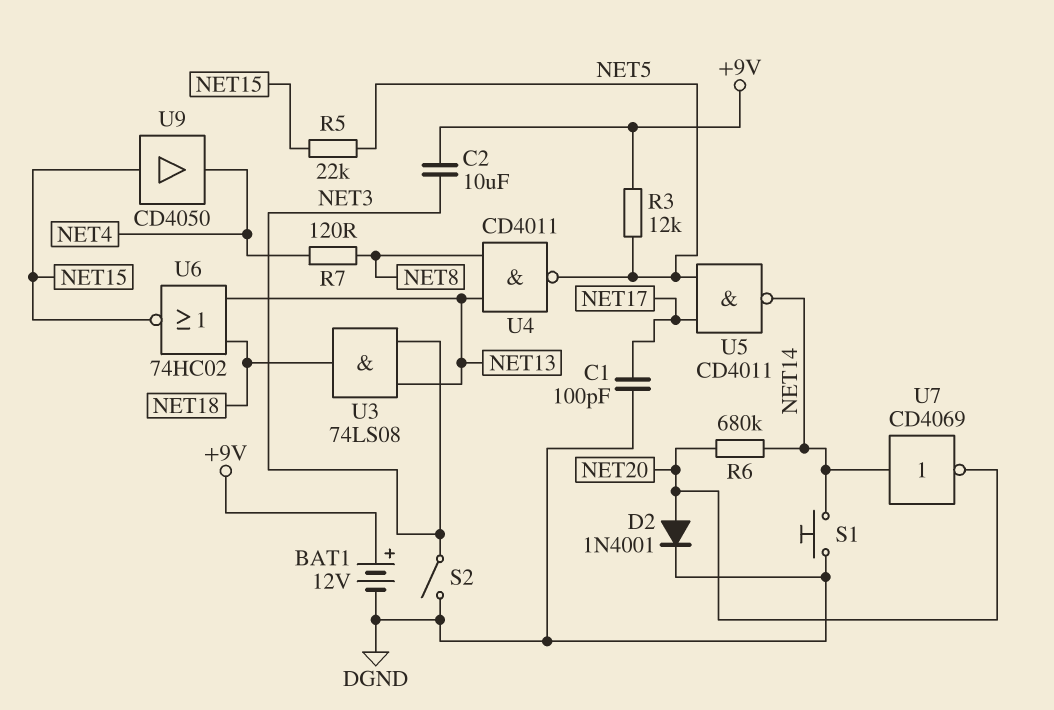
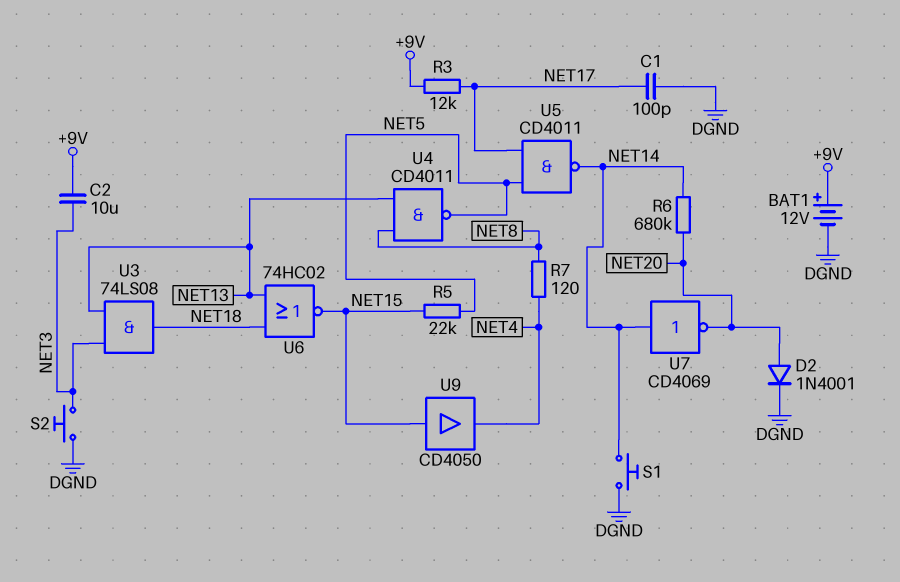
R3: 12k (+9V, NET5) -> 12k (+9V, NET17)
S2: switch (DGND, NET3) -> button (DGND, NET3)

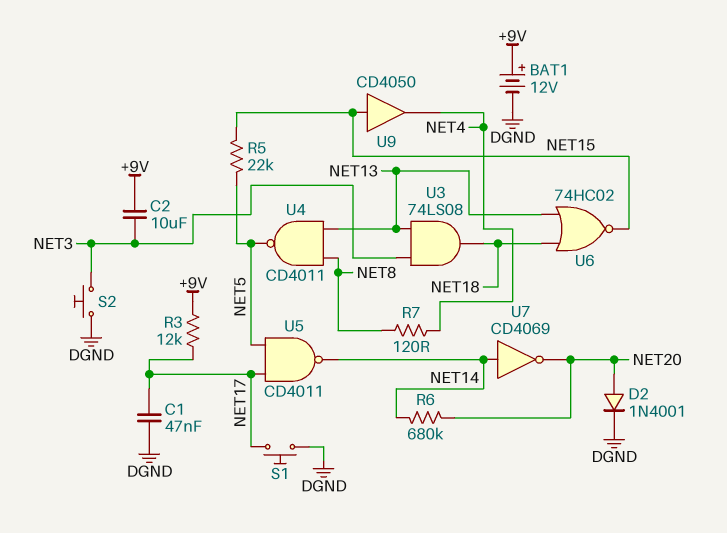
C1: 100pF (DGND, NET17) -> 47nF (DGND, NET17)
S1: button (DGND, NET14) -> button (DGND, NET17)

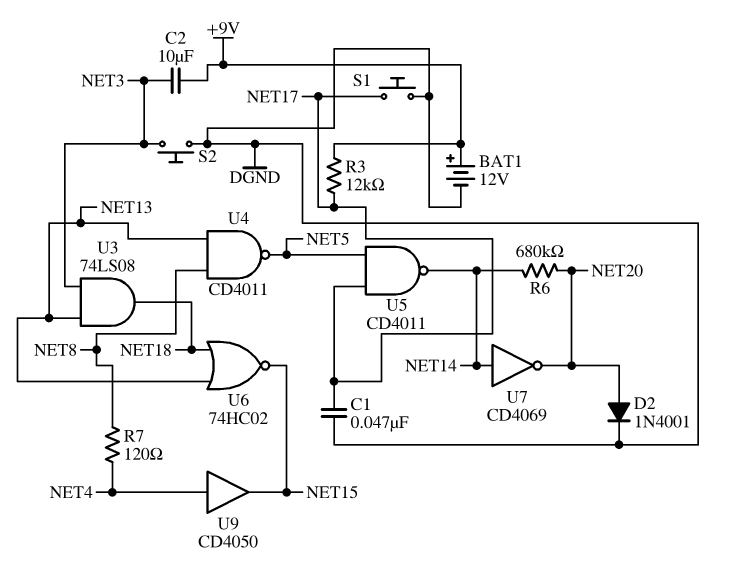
R5: 22k (NET5, NET15) -> none
U9: buffer CD4050 (in NET15, out NET4) -> buffer CD4050 (in NET4, out NET15)

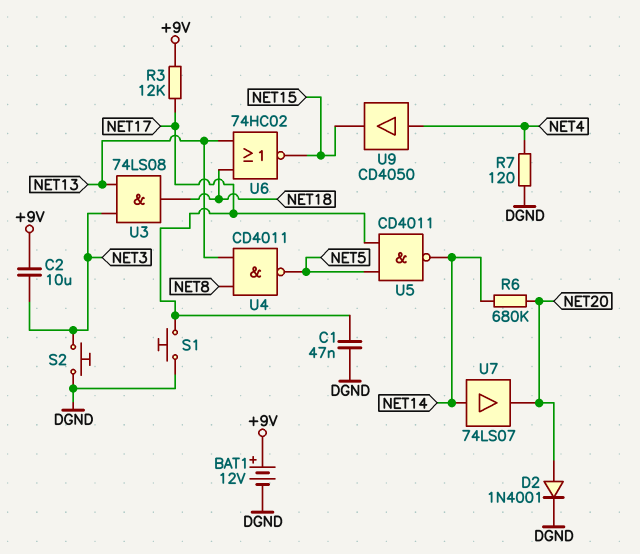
R7: 120 (NET4, NET8) -> 120 (DGND, NET4)
U7: NOT CD4069 (in NET14, out NET20) -> buffer 74LS07 (in NET14, out NET20)

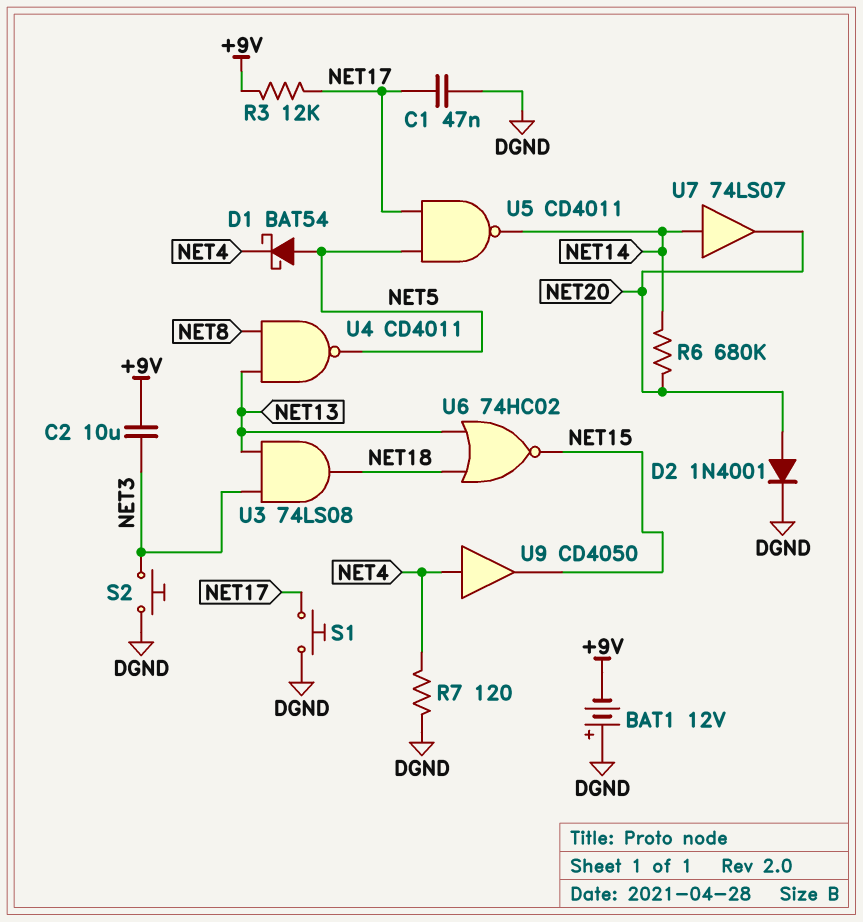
BAT1: 12V (plus +9V, minus DGND) -> 12V (plus DGND, minus +9V)
D1: none -> schottky BAT54 (A NET5, K NET4)

